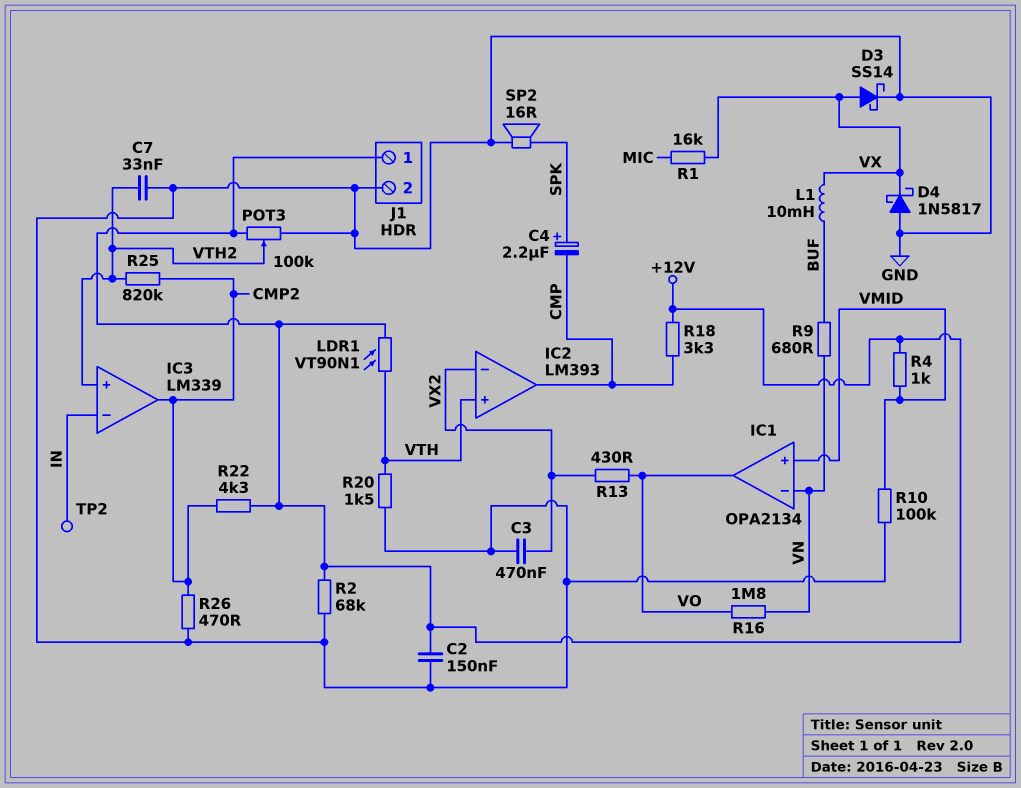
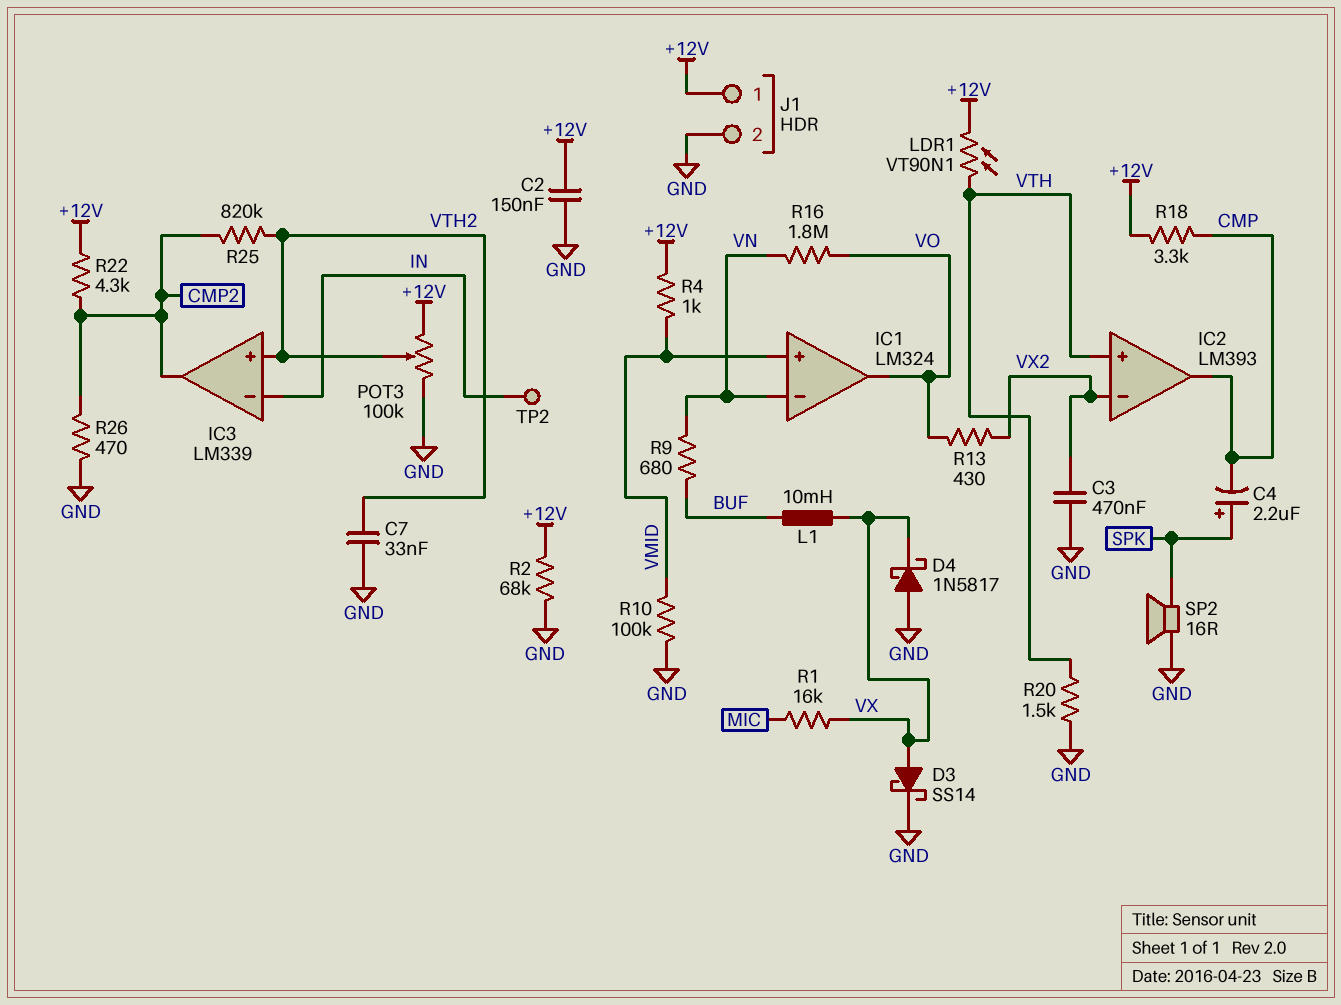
IC1: OPA2134 -> LM324

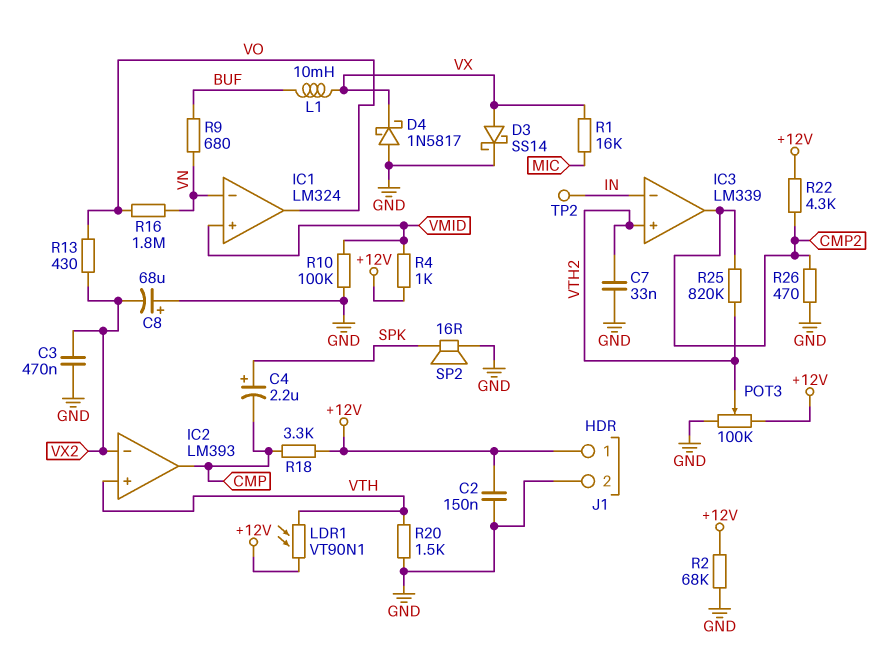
C8: none -> 68uF (plus GND, minus VX2)

